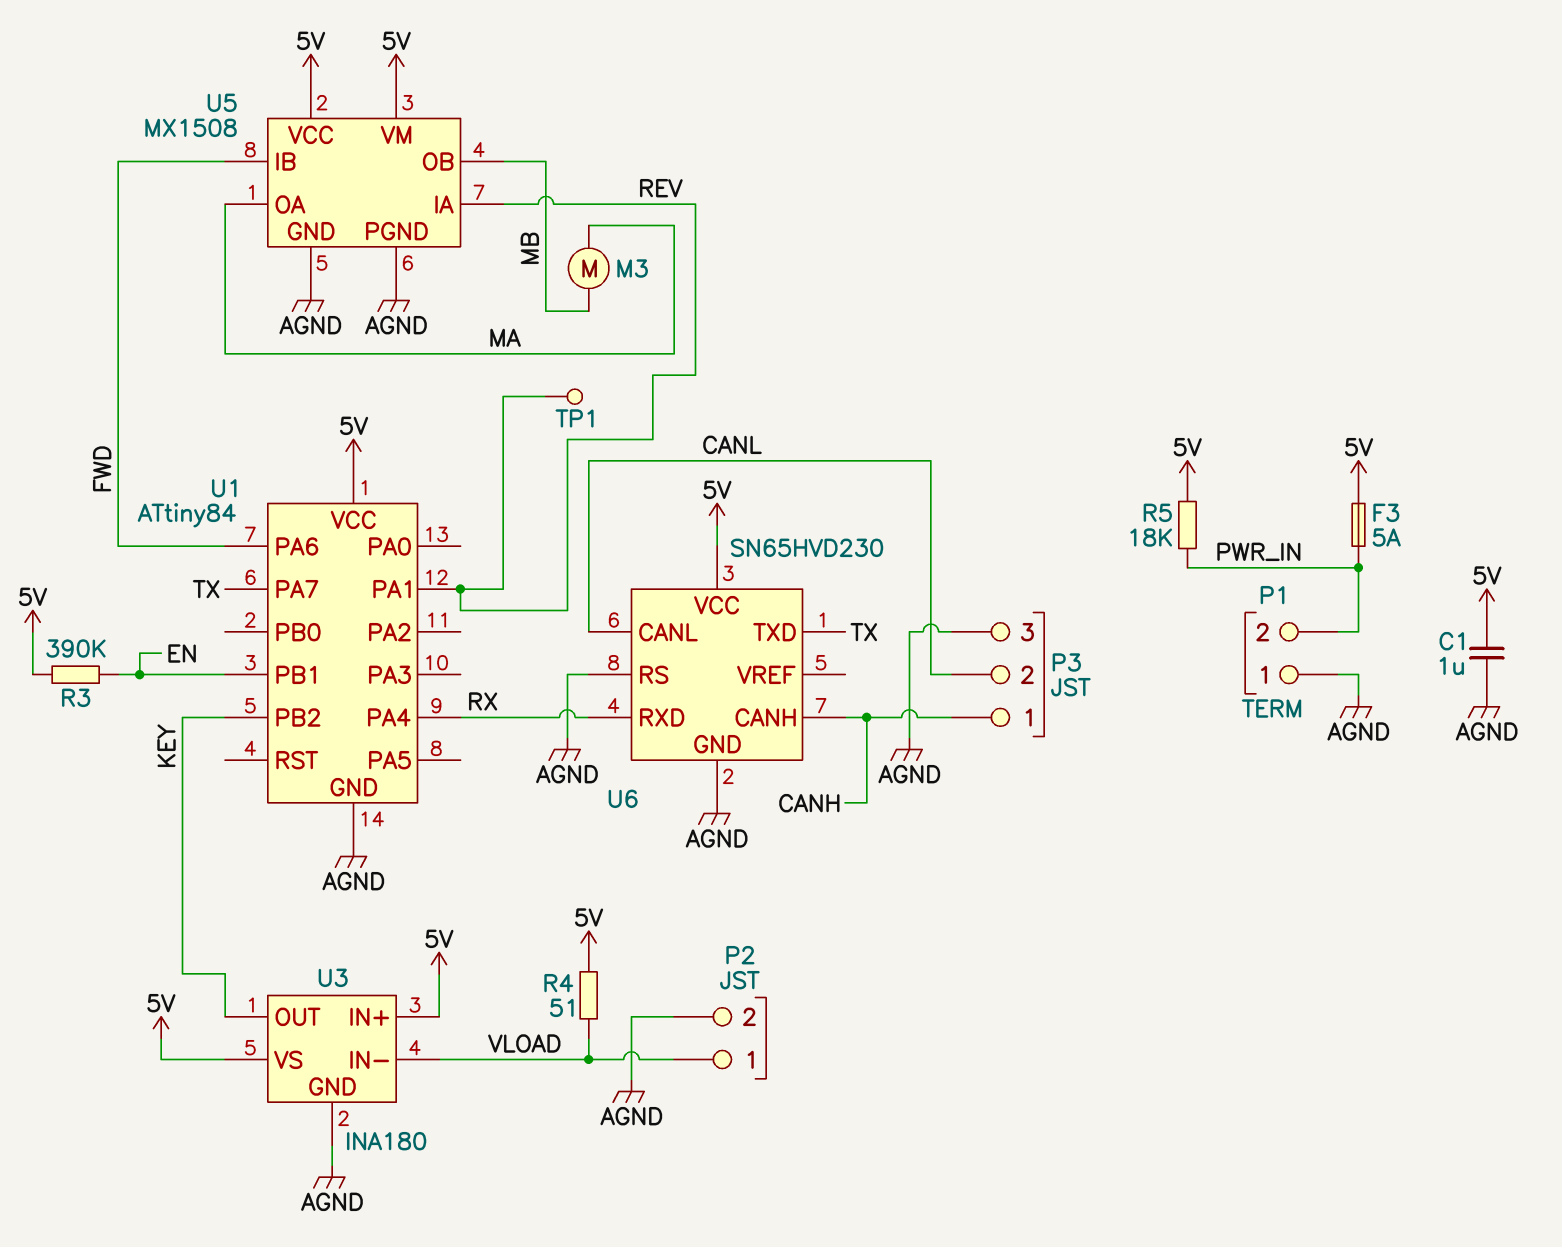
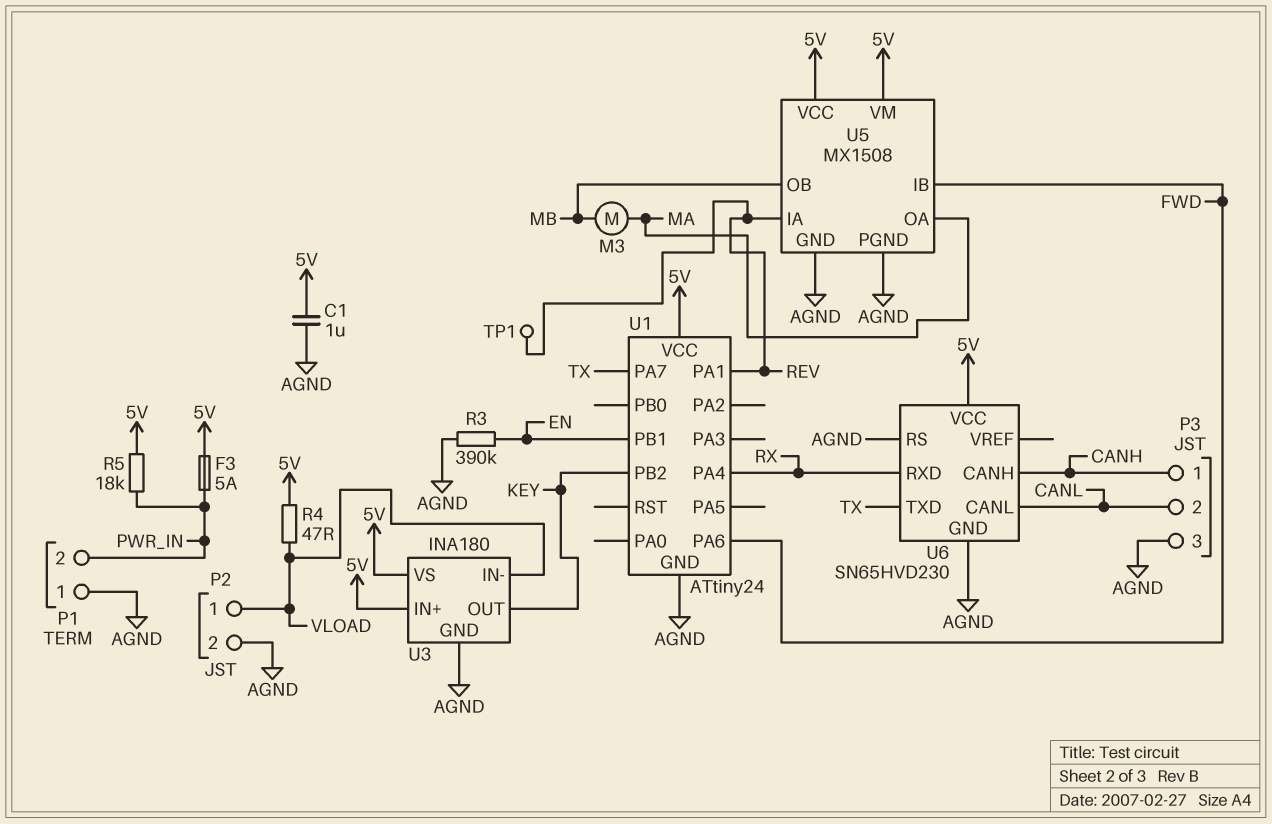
R3: 390k (5V, EN) -> 390k (AGND, EN)
R4: 51 (5V, VLOAD) -> 47 (5V, VLOAD)
U1: ATtiny84 -> ATtiny24

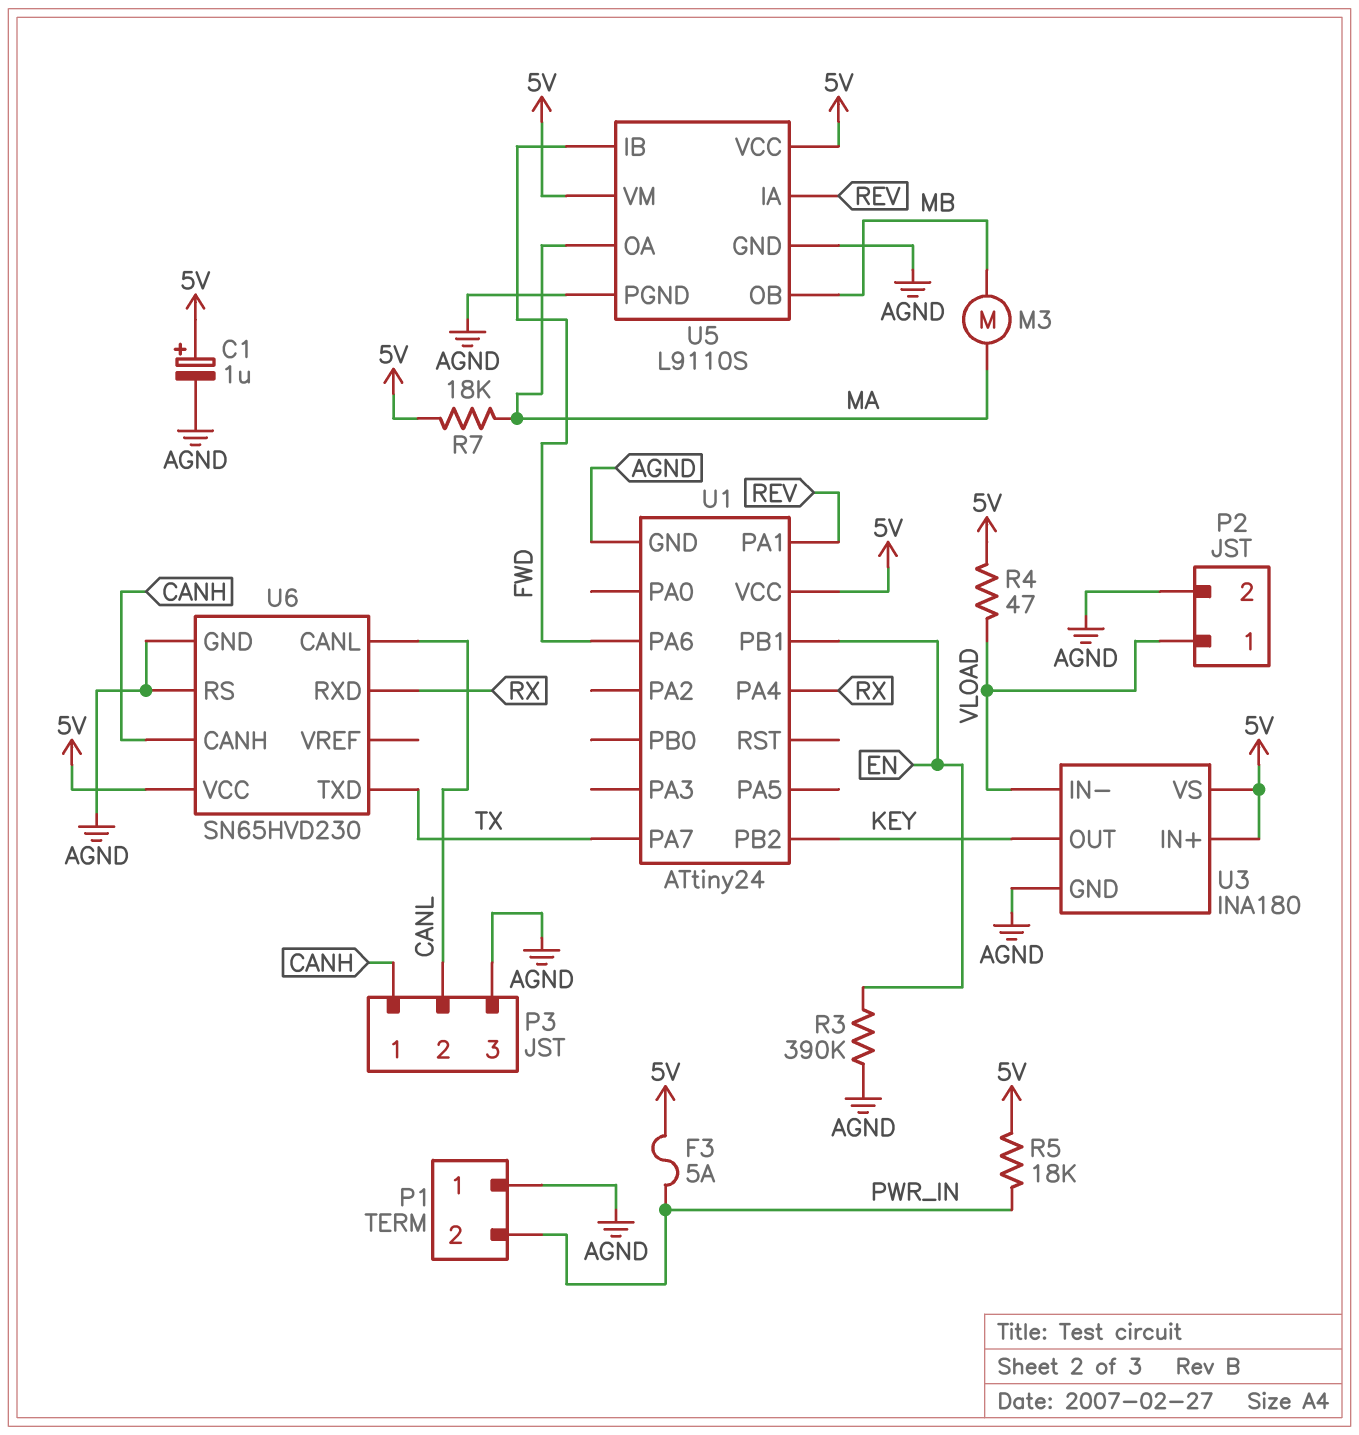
C1: 1uF (5V, AGND) -> 1uF (plus 5V, minus AGND)
R7: none -> 18k (5V, MA)
TP1: test point (REV) -> none
U5: MX1508 -> L9110S

